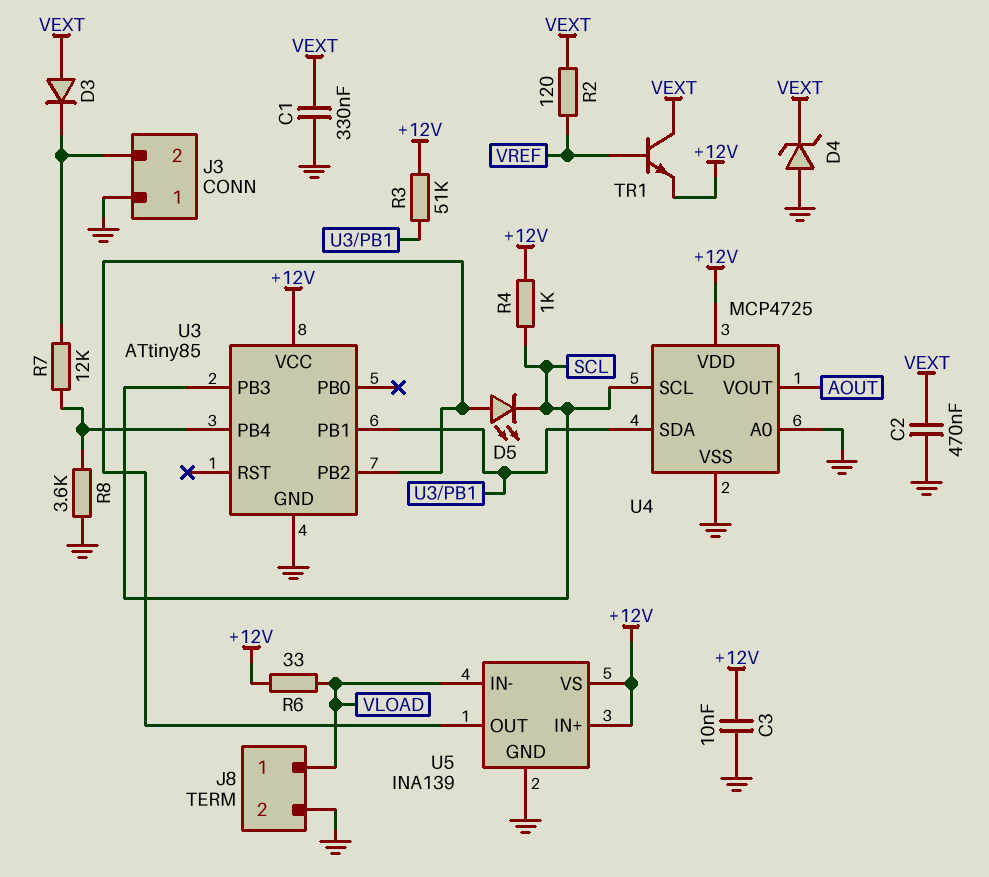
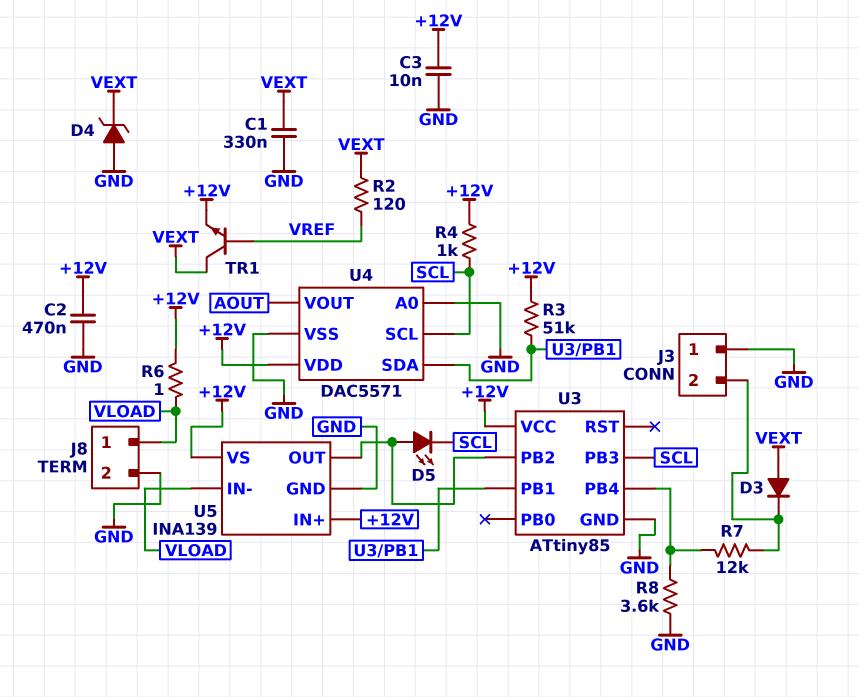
C2: 470nF (GND, VEXT) -> 470nF (+12V, GND)
R6: 33 (+12V, VLOAD) -> 1 (+12V, VLOAD)
U4: MCP4725 -> DAC5571

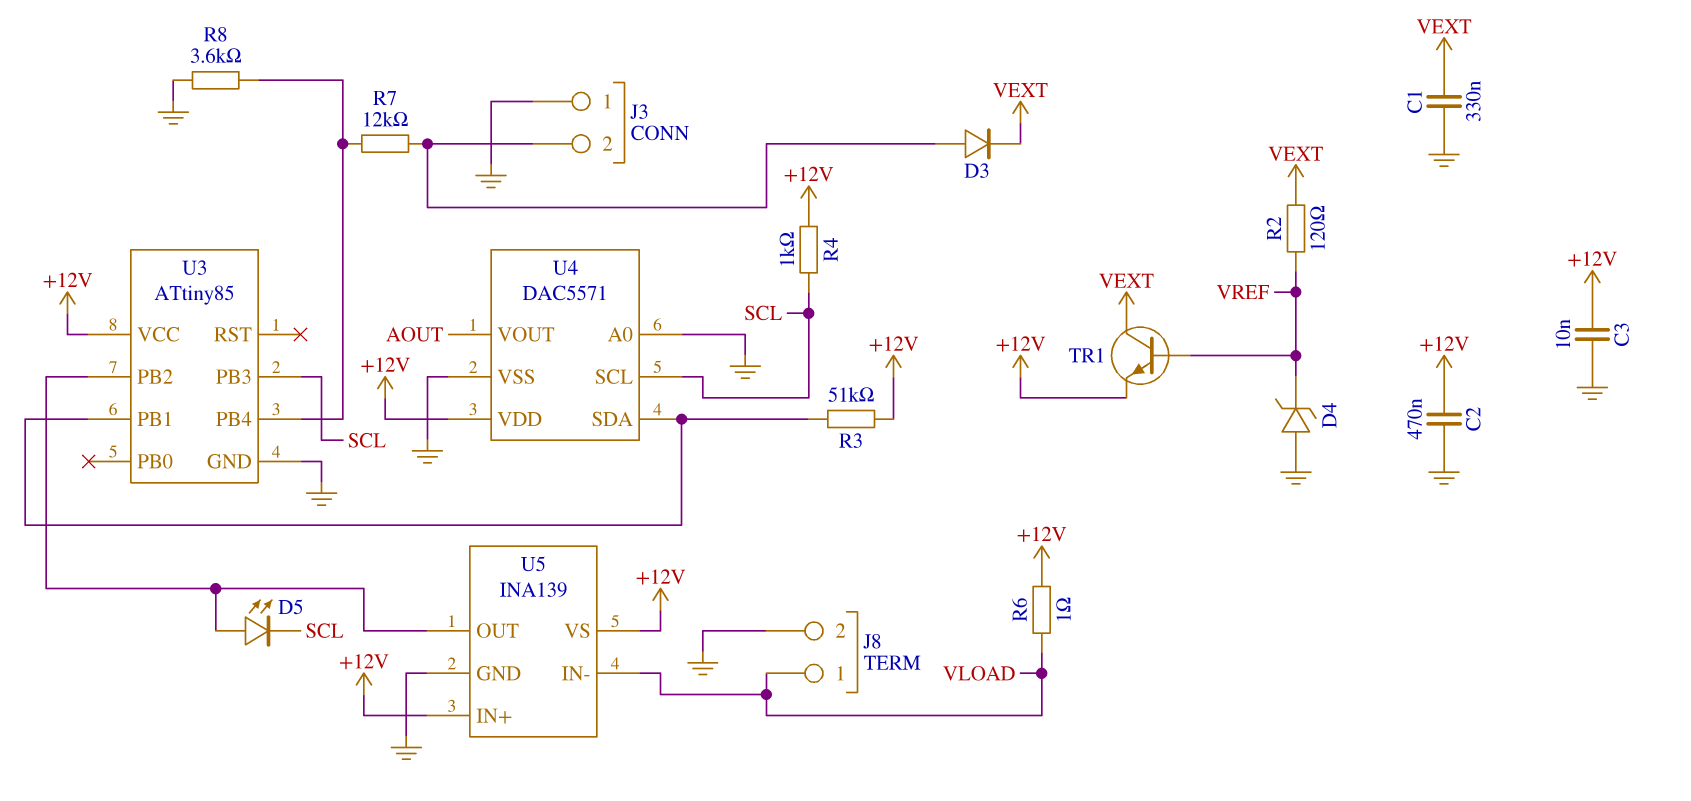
D3: diode (A VEXT, K J3/2) -> diode (A J3/2, K VEXT)
D4: zener (A GND, K VEXT) -> zener (A GND, K VREF)

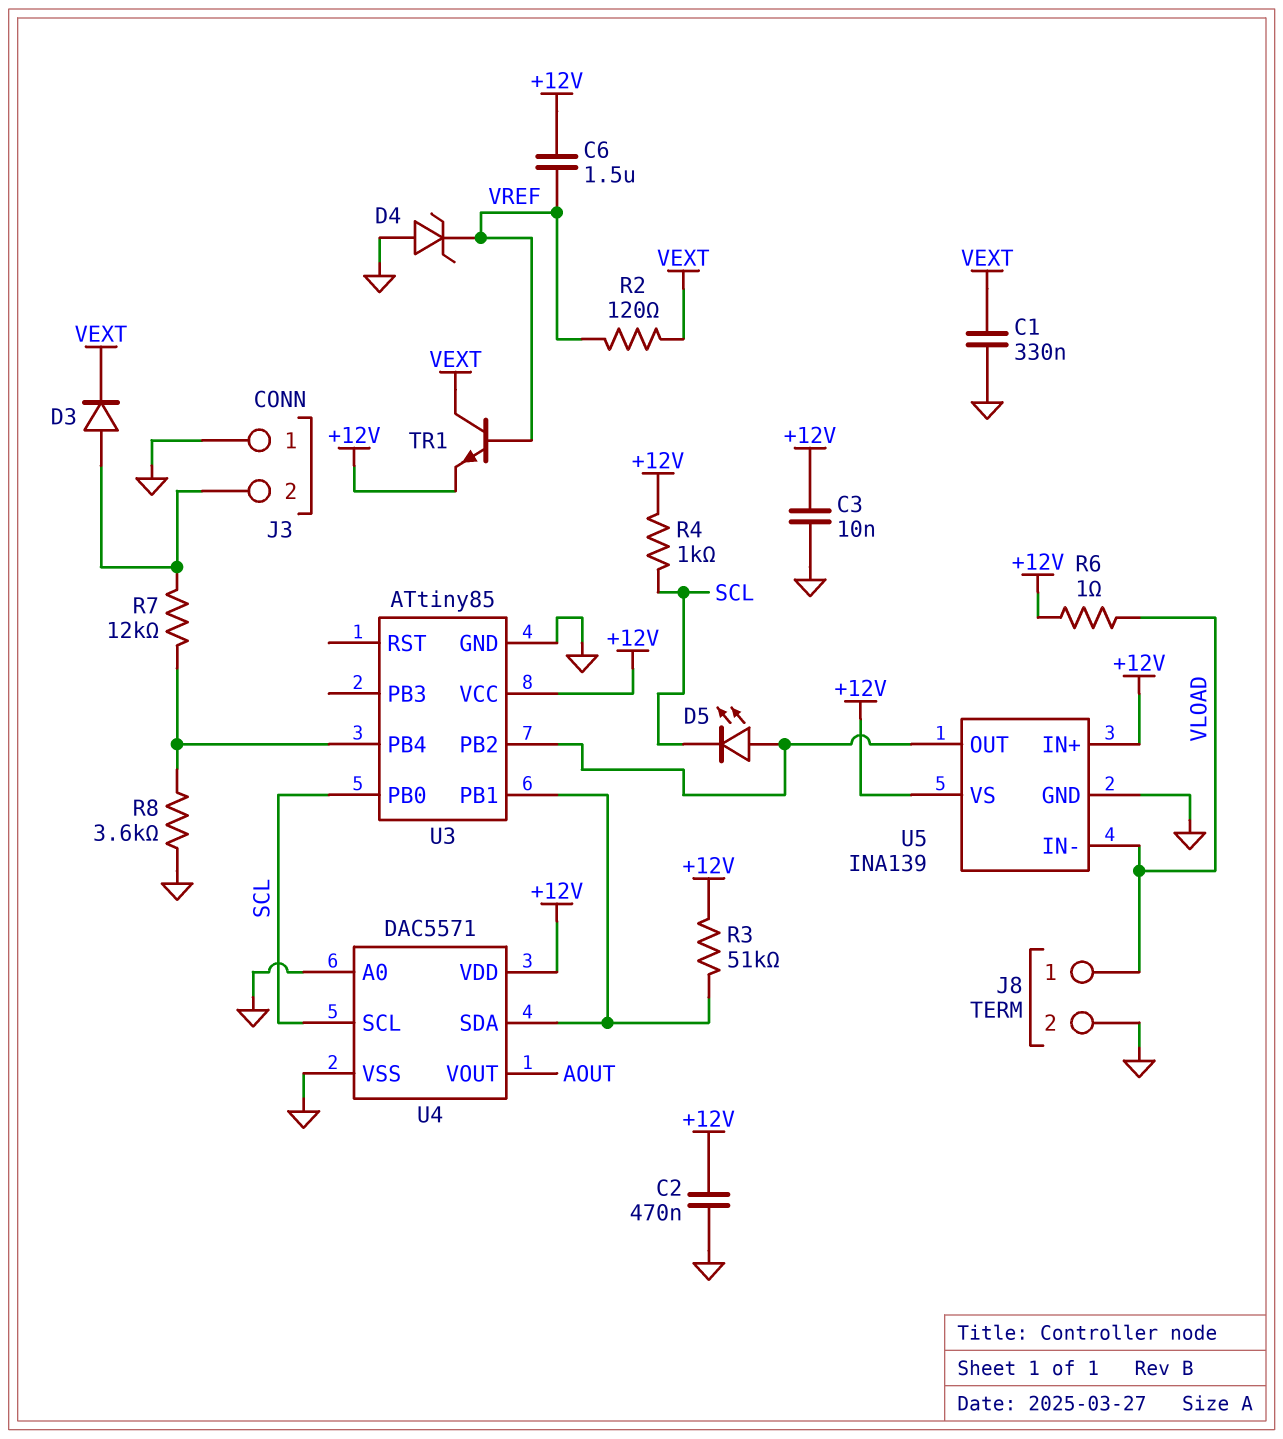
C6: none -> 1.5uF (+12V, VREF)
U3 pin PB0: none -> SCL
U3 pin PB3: SCL -> none

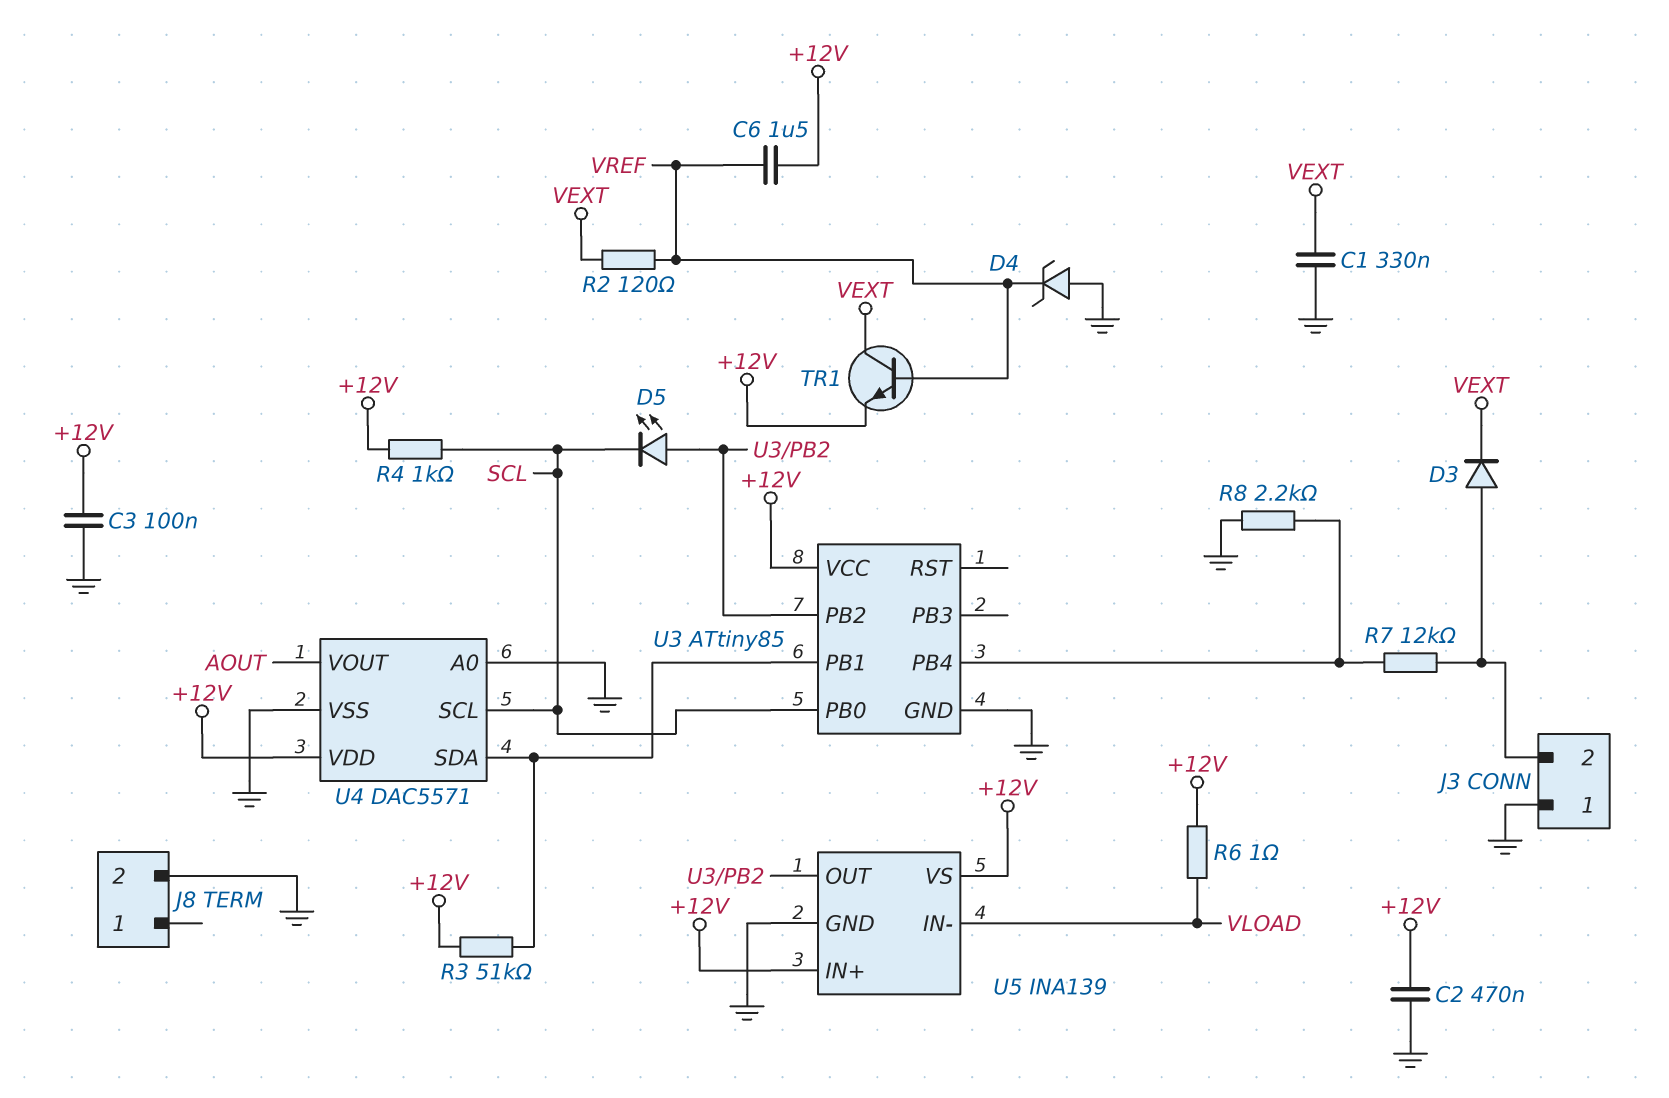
C3: 10nF (+12V, GND) -> 100nF (+12V, GND)
J8 pin 1: VLOAD -> none
R8: 3.6k (GND, U3/PB4) -> 2.2k (GND, U3/PB4)

